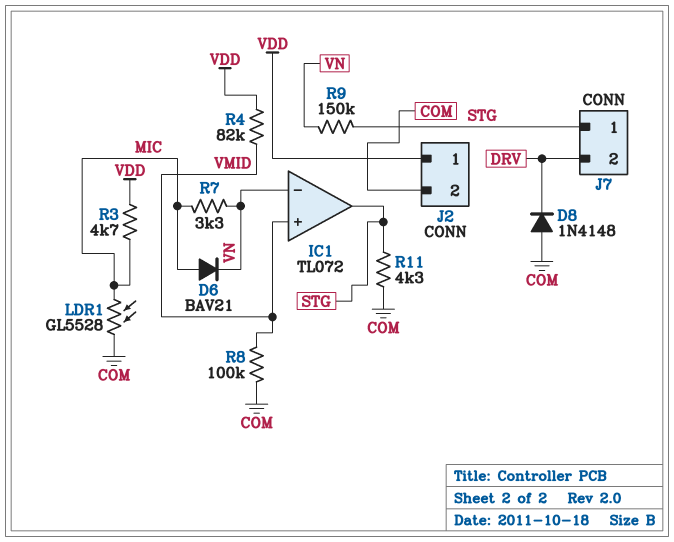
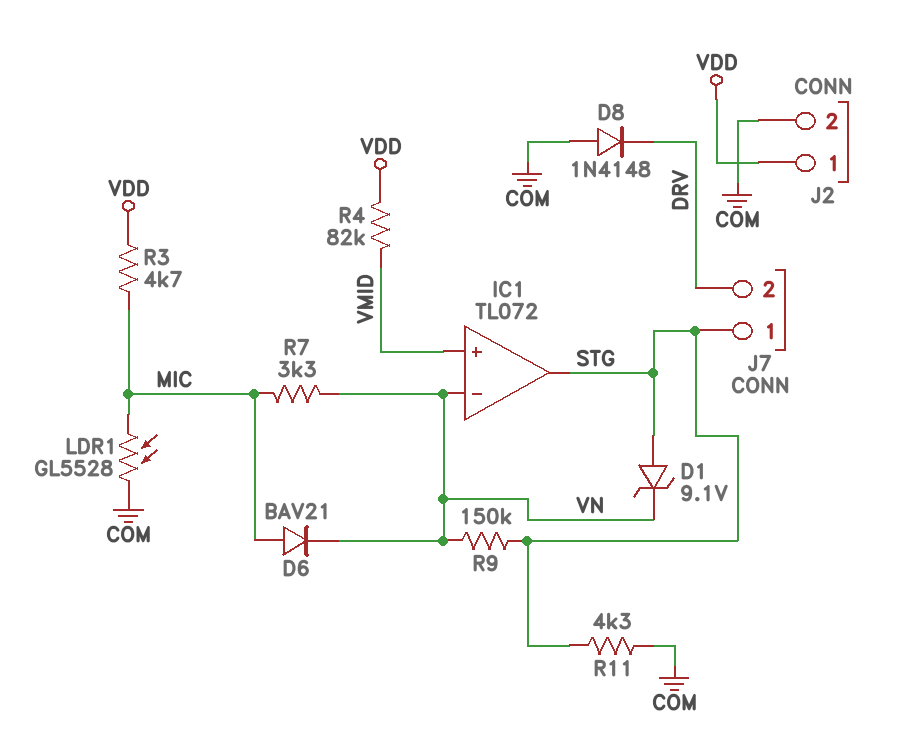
D1: none -> zener 9.1V (A STG, K VN)
R8: 100k (COM, VMID) -> none

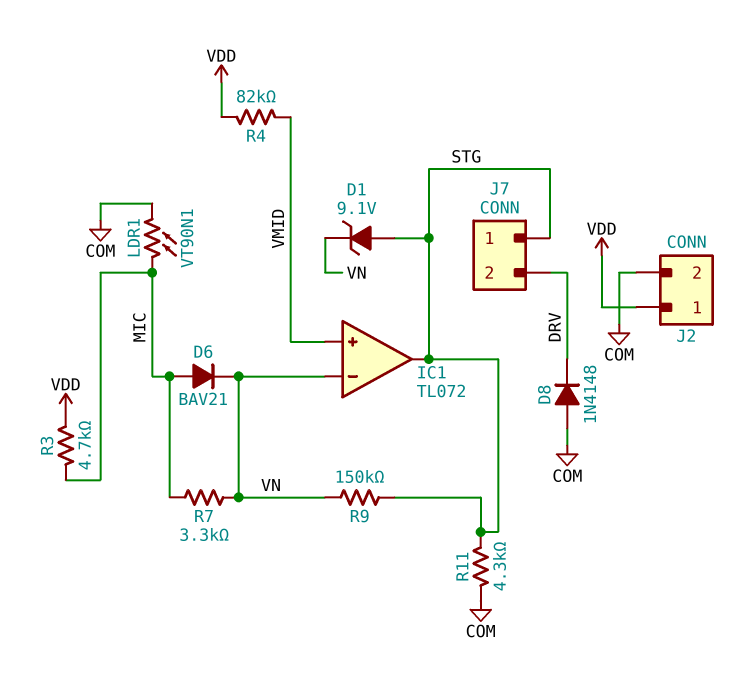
LDR1: GL5528 (COM, MIC) -> VT90N1 (COM, MIC)

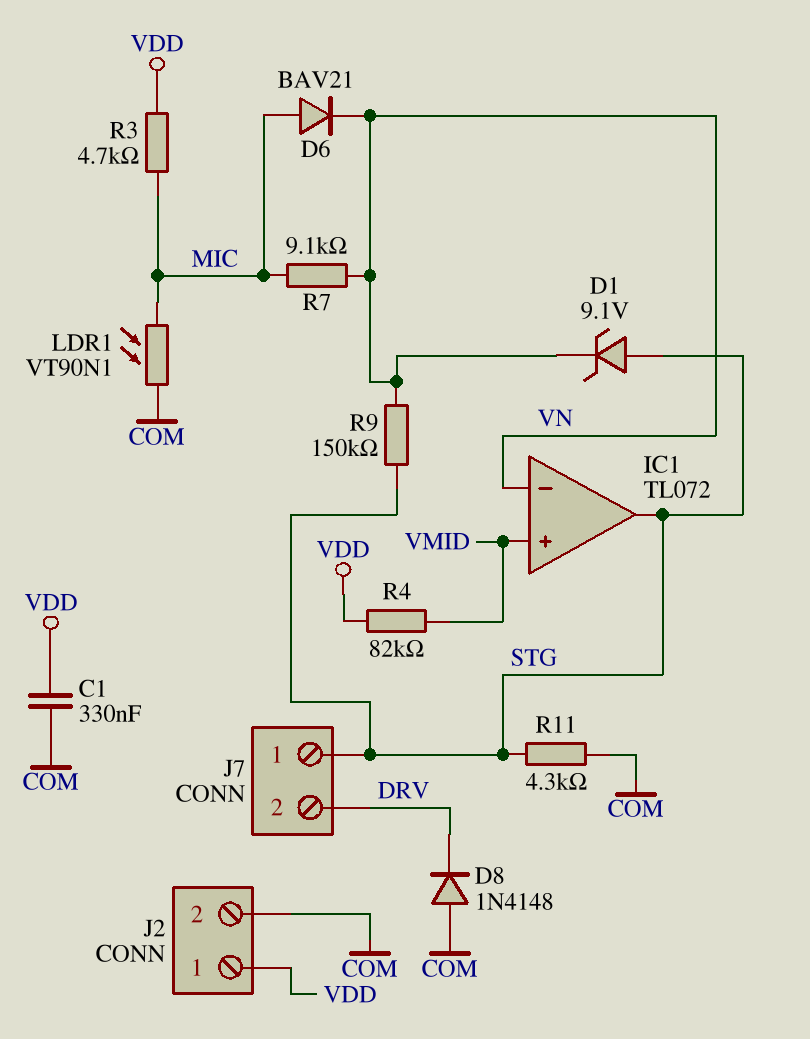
C1: none -> 330nF (COM, VDD)
R7: 3.3k (MIC, VN) -> 9.1k (MIC, VN)

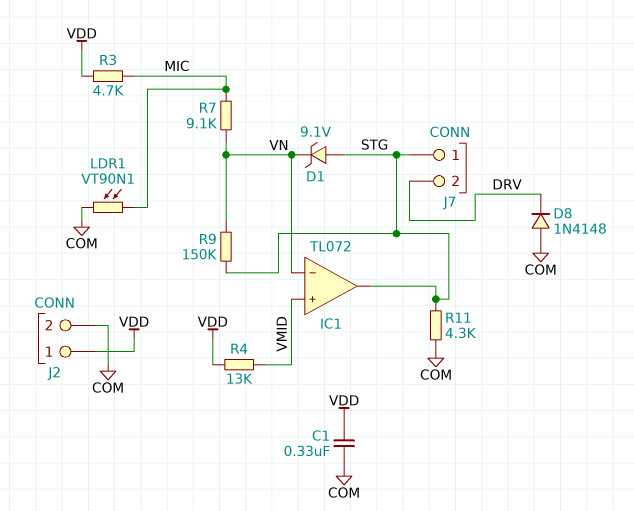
D6: diode BAV21 (A MIC, K VN) -> none
R4: 82k (VDD, VMID) -> 13k (VDD, VMID)

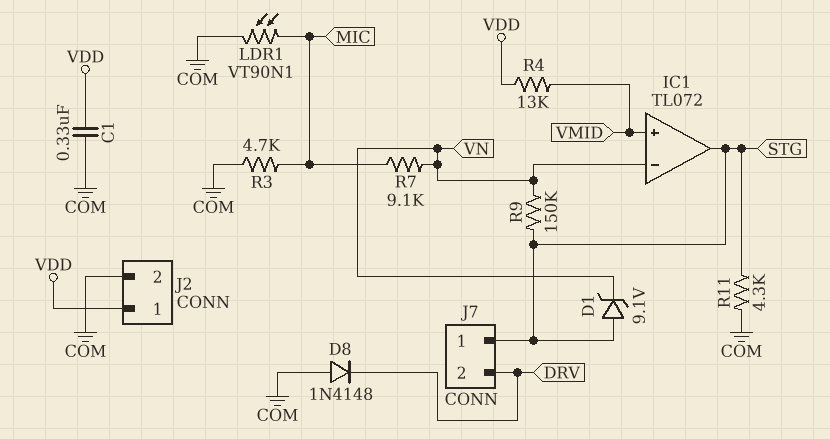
R3: 4.7k (MIC, VDD) -> 4.7k (COM, MIC)

